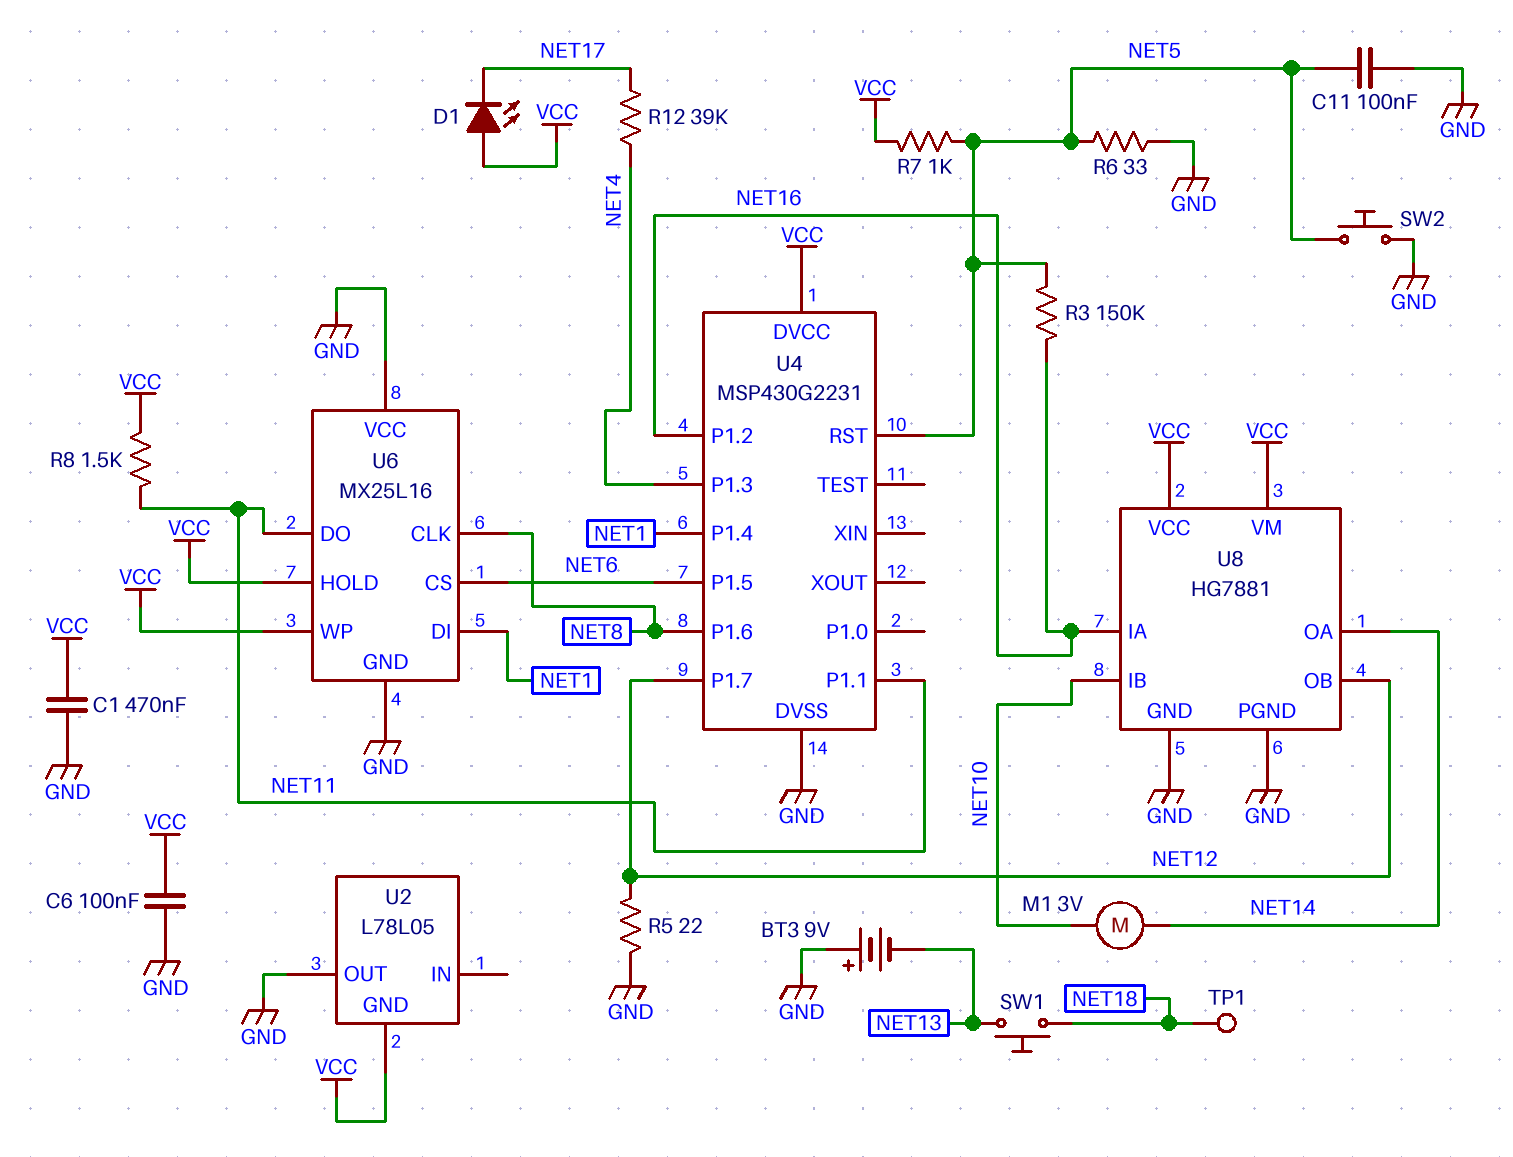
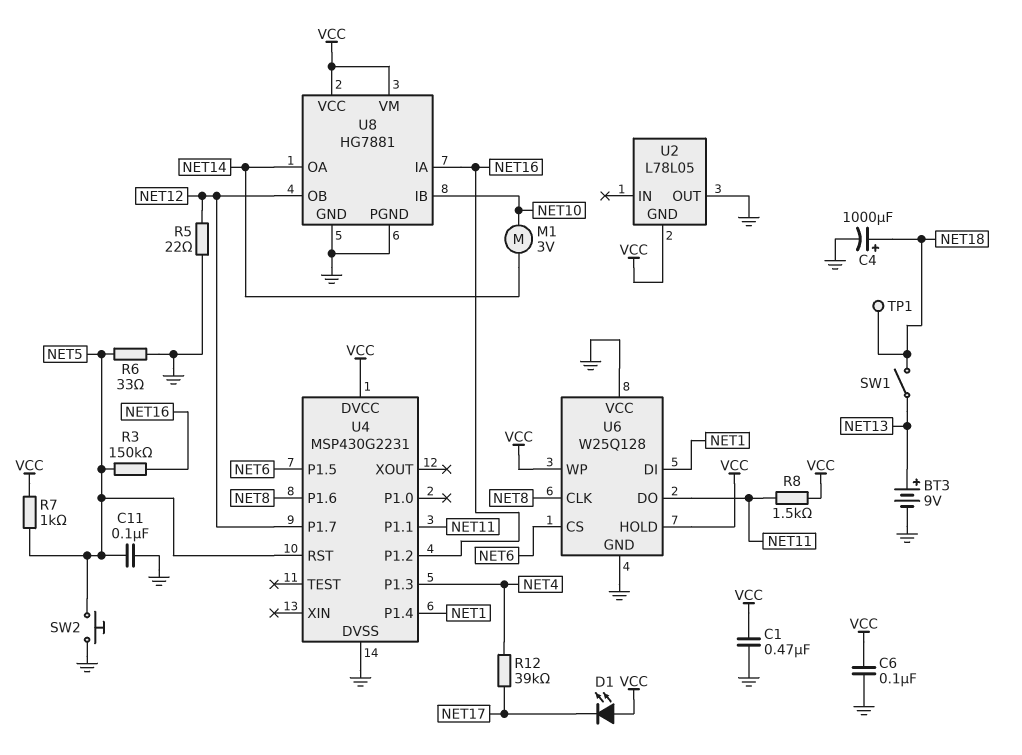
BT3: 9V (plus GND, minus NET13) -> 9V (plus NET13, minus GND)
C4: none -> 1000uF (plus NET18, minus GND)
SW1: button (NET13, NET18) -> switch (NET13, NET18)
U6: MX25L16 -> W25Q128

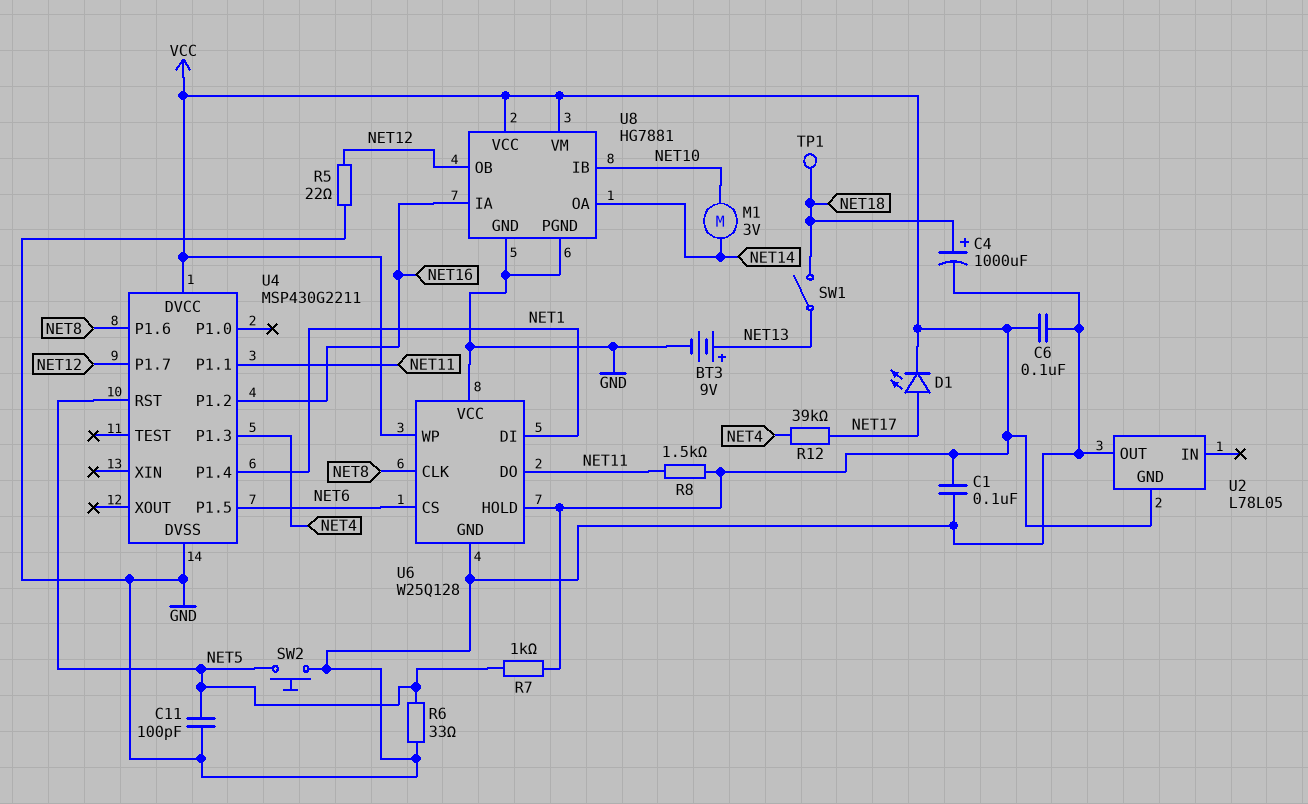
C1: 470nF (GND, VCC) -> 100nF (GND, VCC)
C11: 100nF (GND, NET5) -> 100pF (GND, NET5)
D1: LED (A VCC, K NET17) -> LED (A NET17, K VCC)
R3: 150k (NET5, NET16) -> none
U4: MSP430G2231 -> MSP430G2211

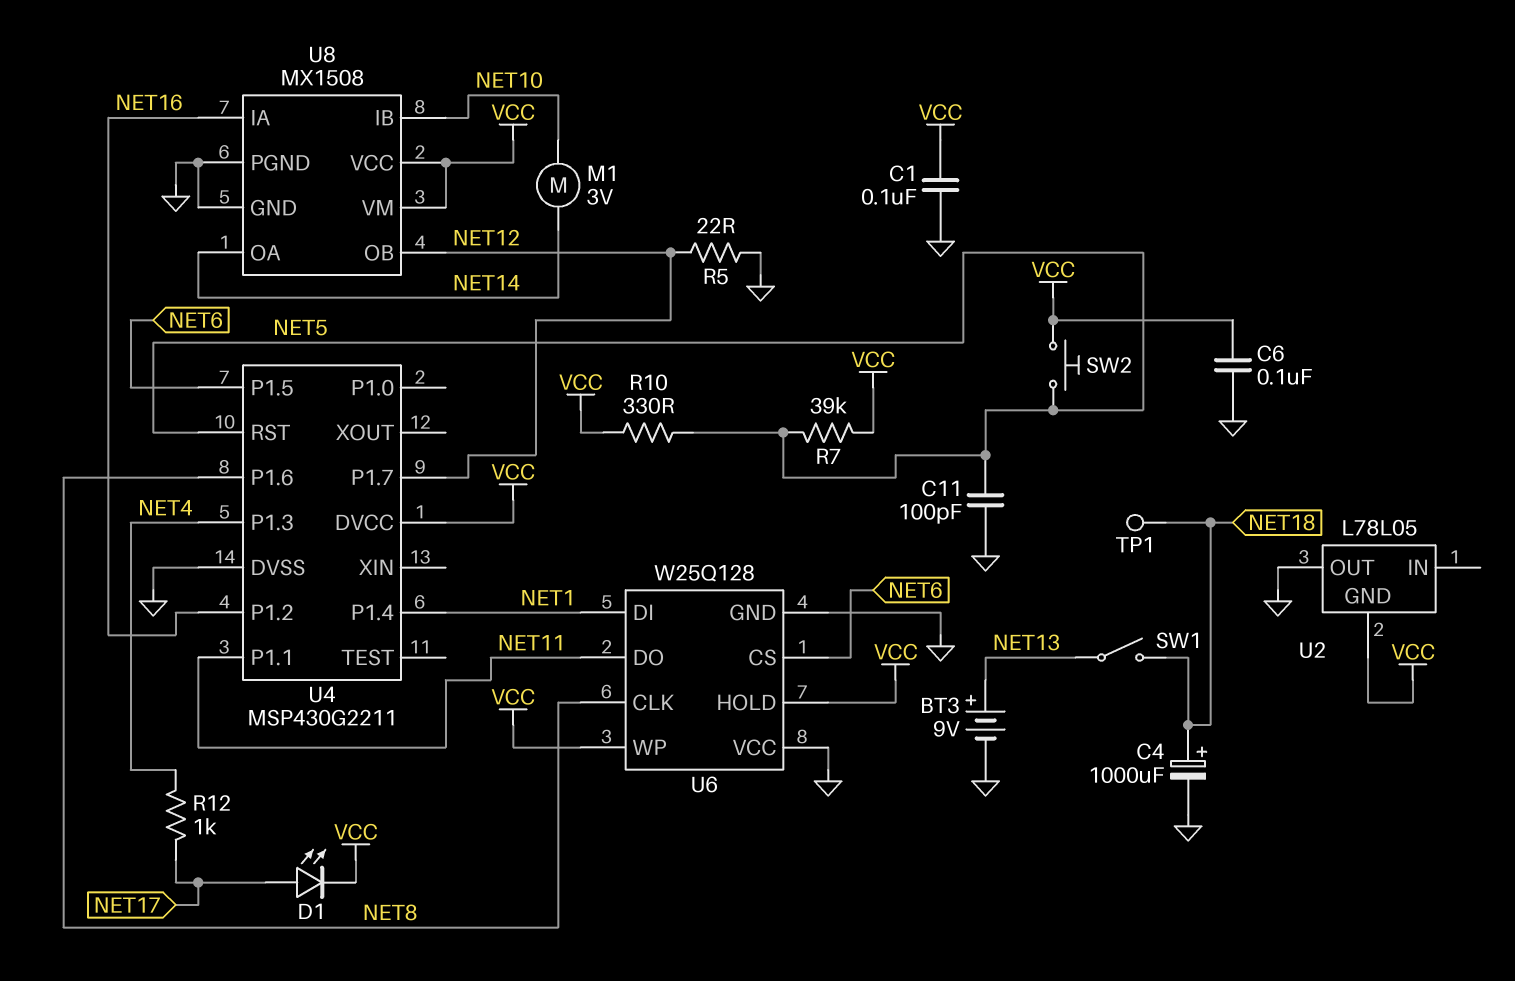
R6: 33 (GND, NET5) -> none
R7: 1k (NET5, VCC) -> 39k (NET5, VCC)
R8: 1.5k (NET11, VCC) -> none
R10: none -> 330 (NET5, VCC)
R12: 39k (NET4, NET17) -> 1k (NET4, NET17)
SW2: button (GND, NET5) -> button (NET5, VCC)
U8: HG7881 -> MX1508

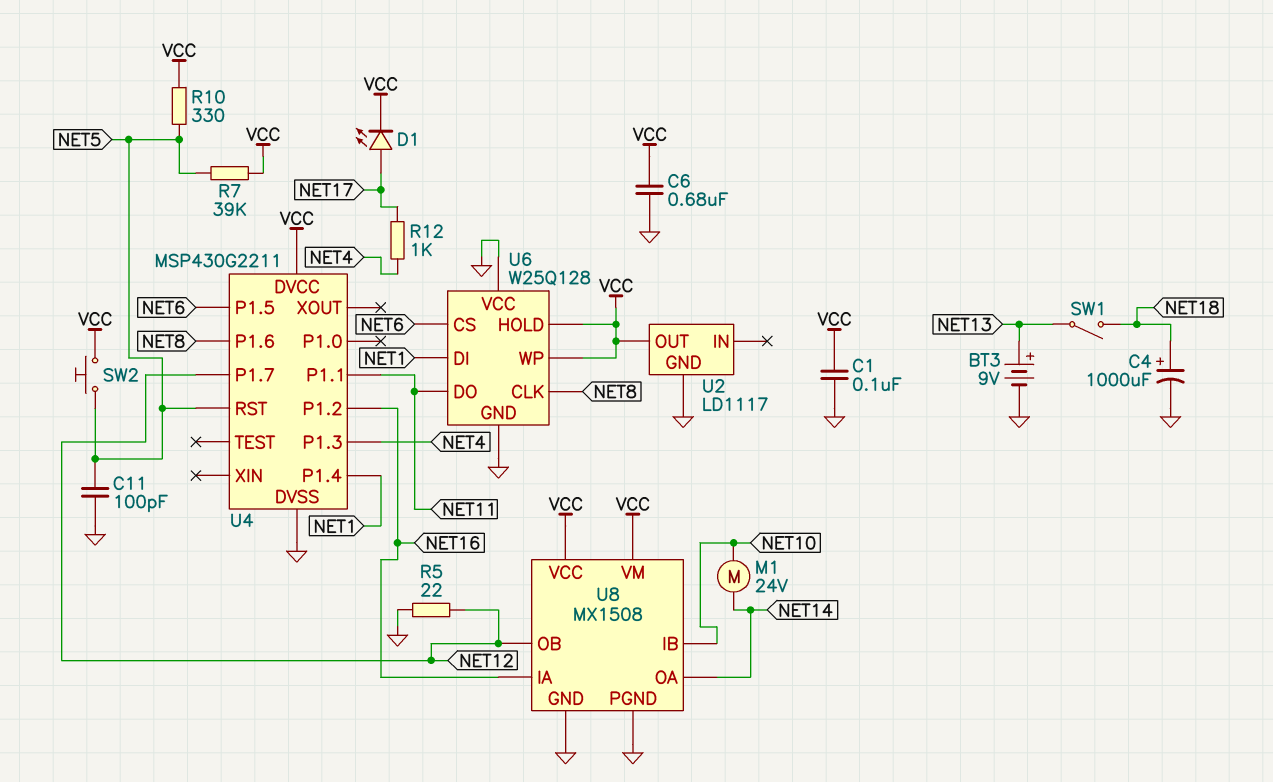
C6: 100nF (GND, VCC) -> 680nF (GND, VCC)
M1: motor 3V (NET10, NET14) -> motor 24V (NET10, NET14)
TP1: test point (NET18) -> none
U2: L78L05 -> LD1117
U2 pin GND: VCC -> GND
U2 pin OUT: GND -> VCC

